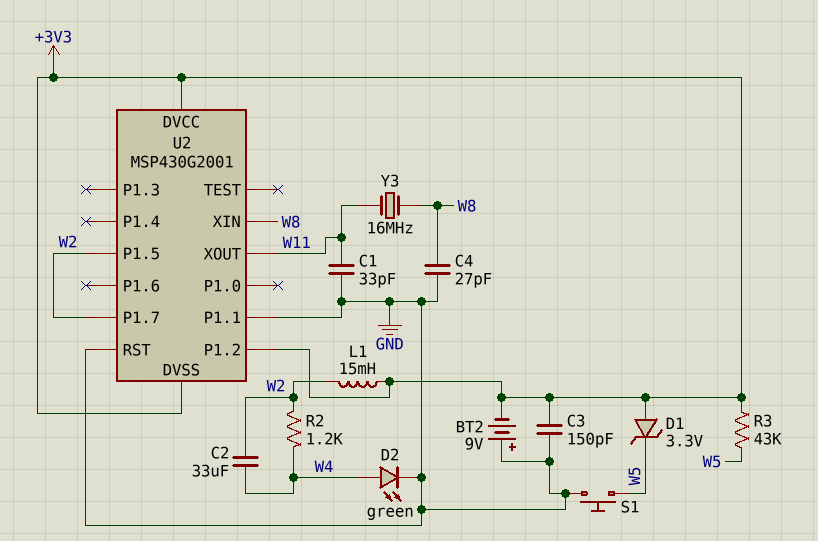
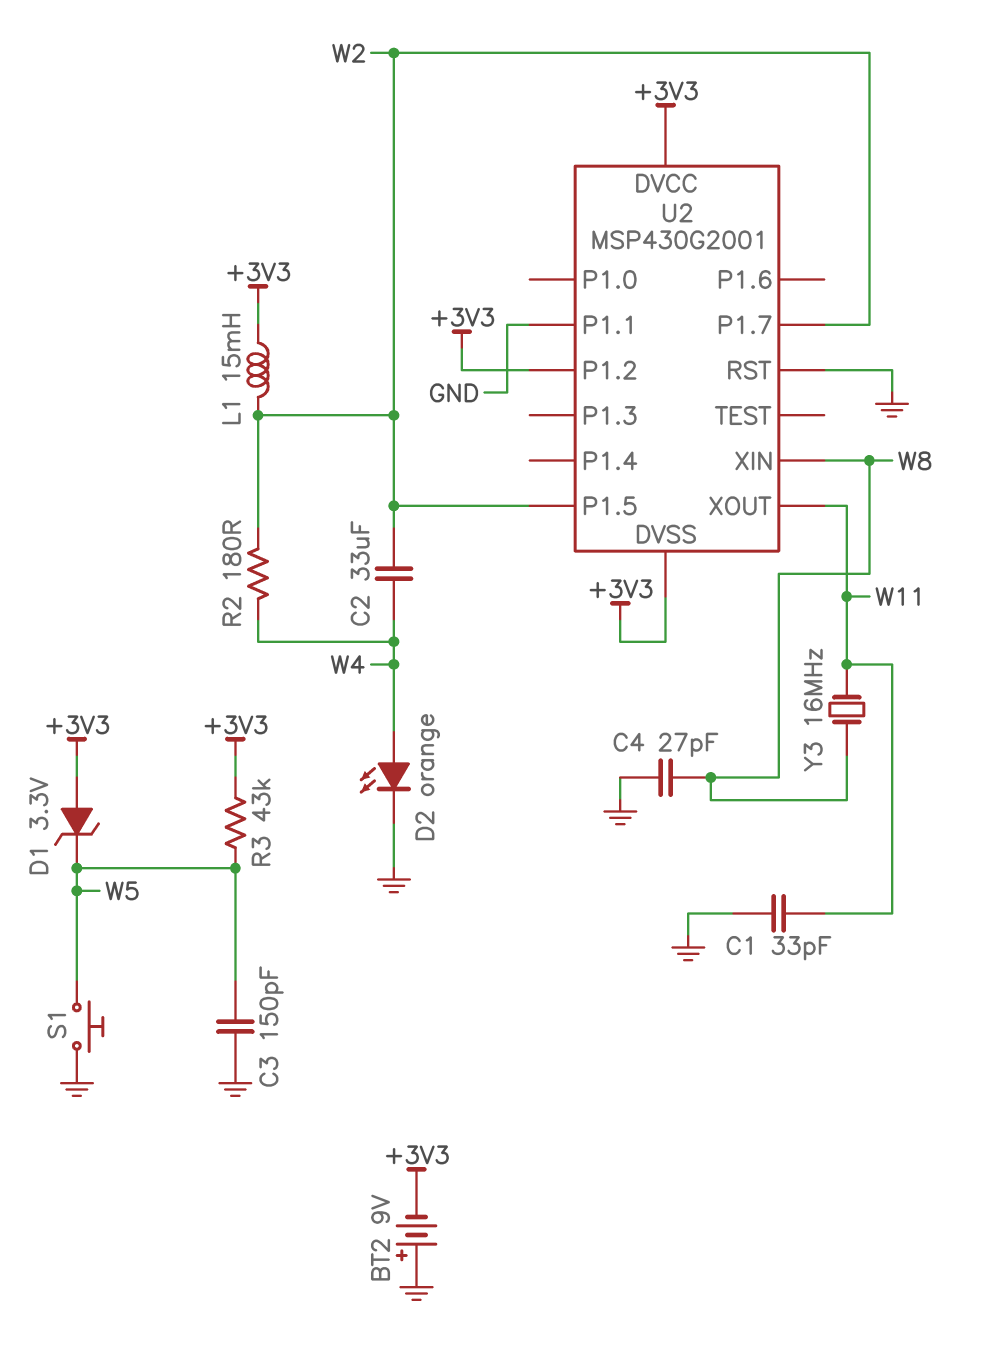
C3: 150pF (+3V3, GND) -> 150pF (GND, W5)
D2: LED green (A W4, K GND) -> LED orange (A W4, K GND)
R2: 1.2k (W2, W4) -> 180 (W2, W4)

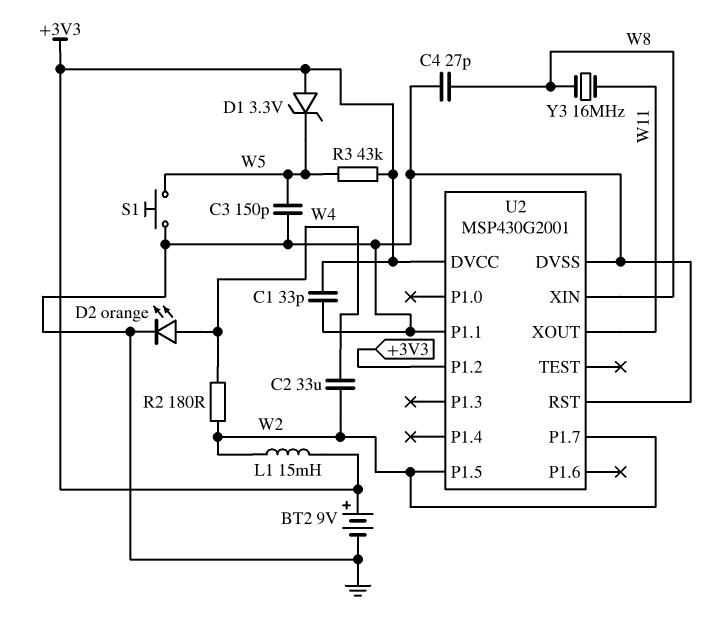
BT2: 9V (plus GND, minus +3V3) -> 9V (plus +3V3, minus GND)
C1: 33pF (GND, W11) -> 33pF (+3V3, GND)
U2 pin DVSS: +3V3 -> GND

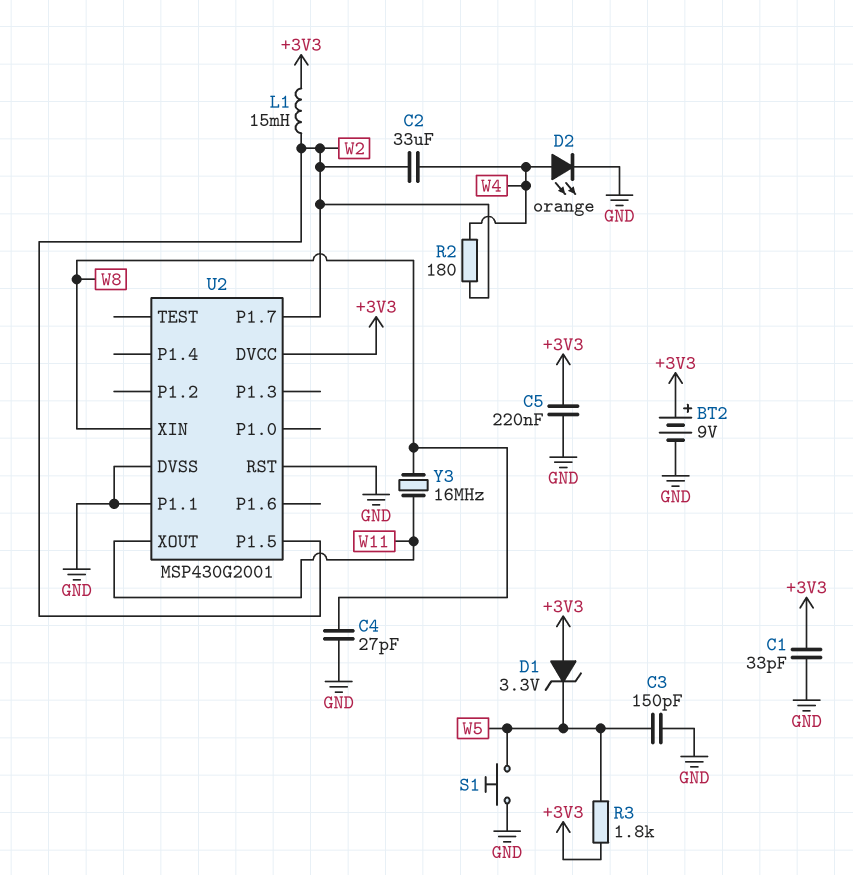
C5: none -> 220nF (+3V3, GND)
R3: 43k (+3V3, W5) -> 1.8k (+3V3, W5)
U2 pin P1.2: +3V3 -> none

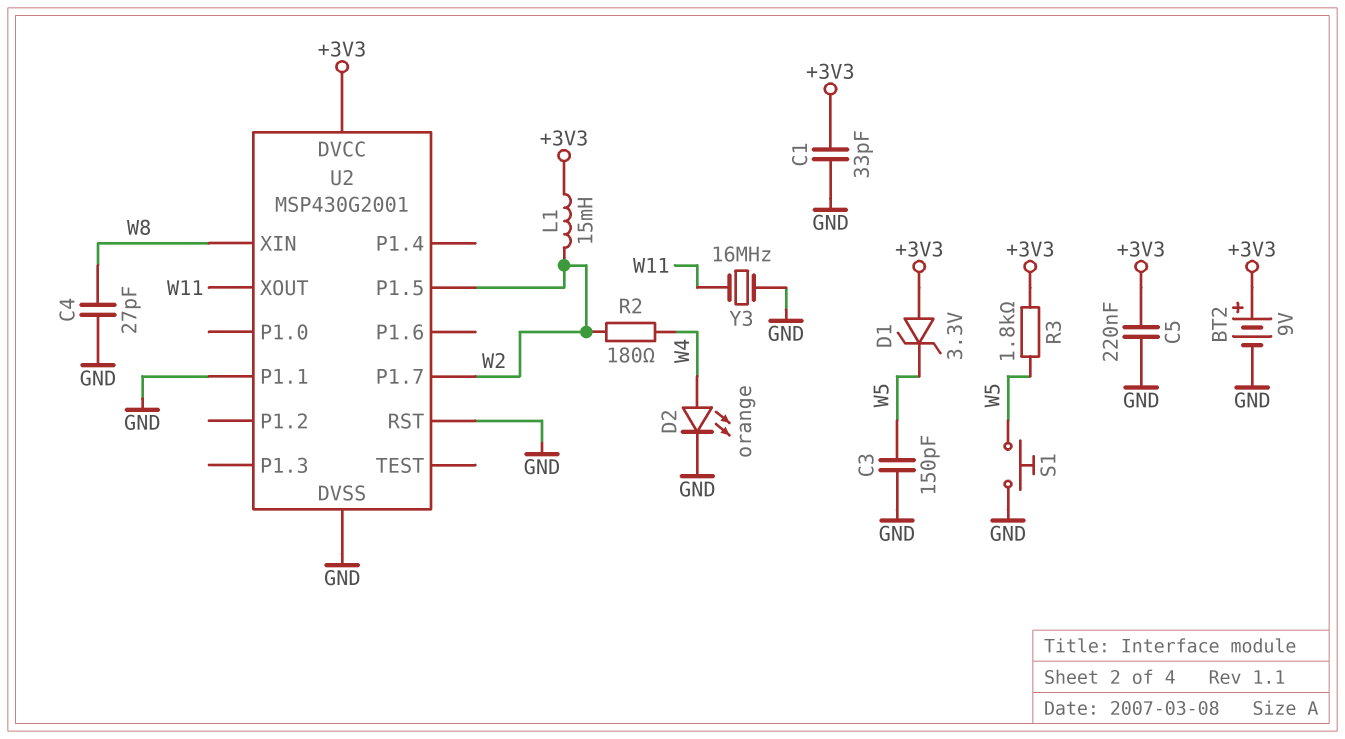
C2: 33uF (W2, W4) -> none
Y3: 16MHz (W8, W11) -> 16MHz (GND, W11)

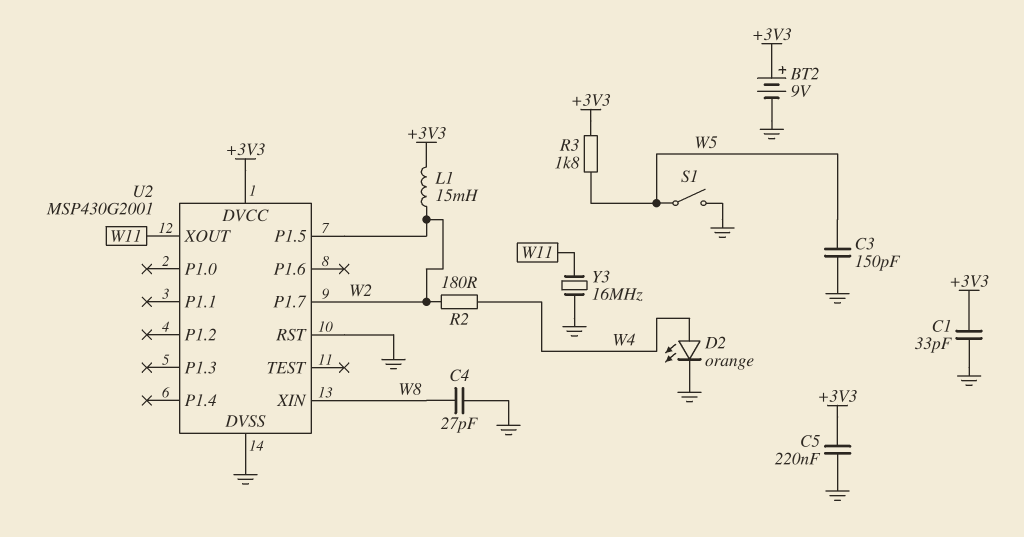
D1: zener 3.3V (A +3V3, K W5) -> none
S1: button (GND, W5) -> switch (GND, W5)
U2 pin P1.1: GND -> none

